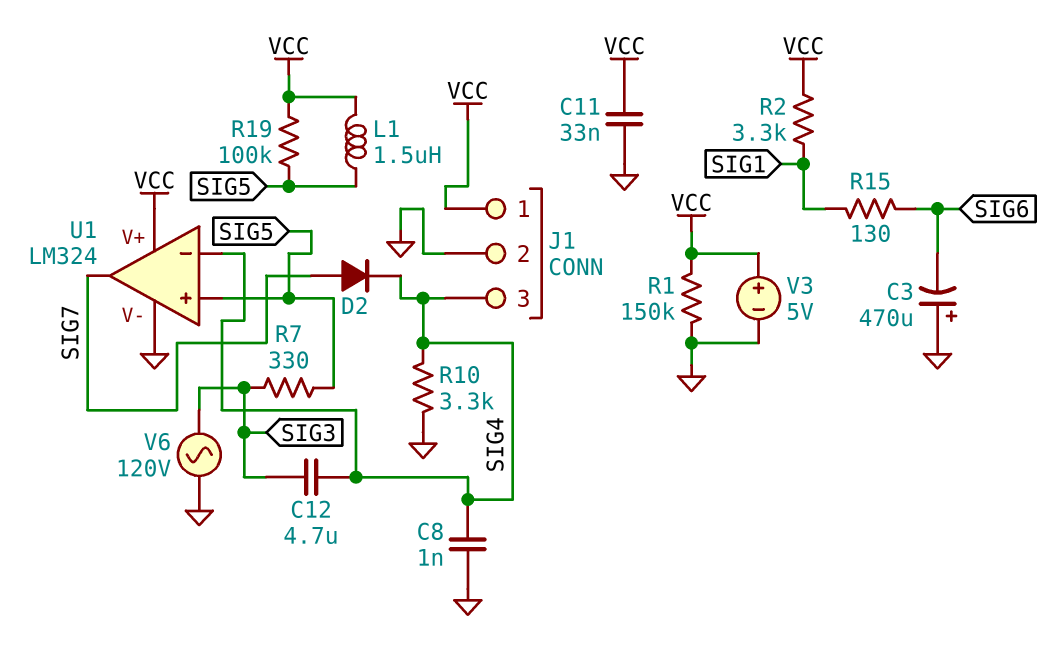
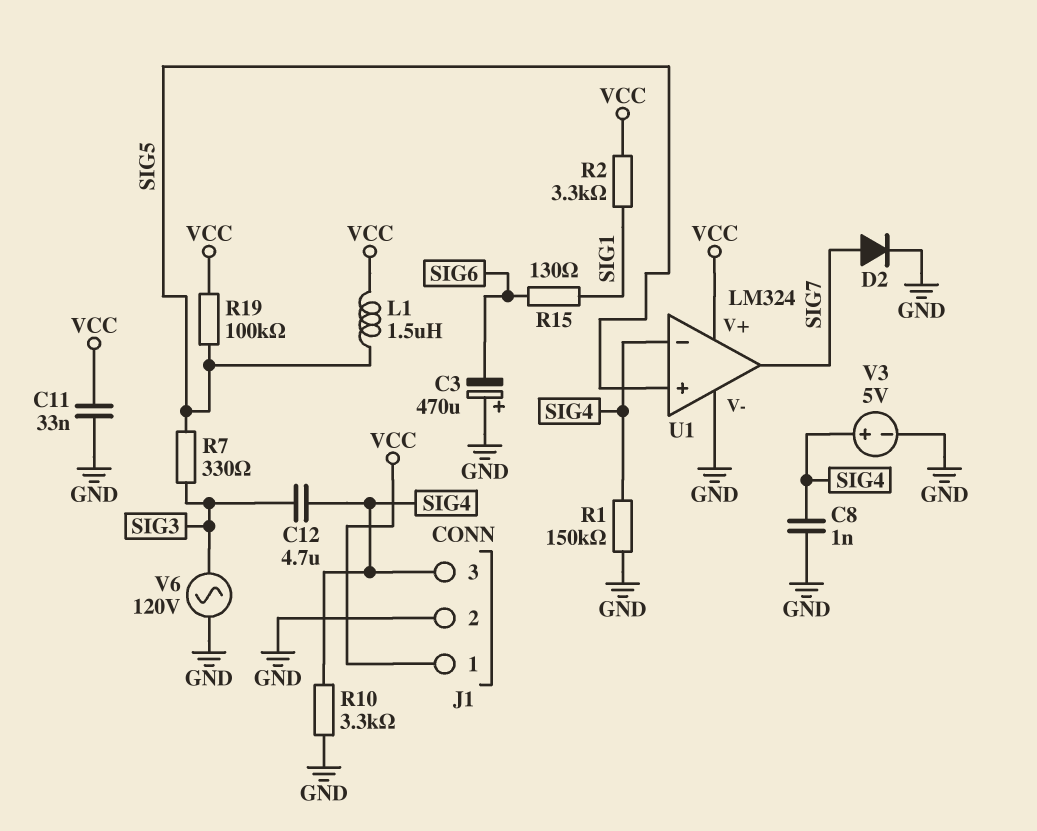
D2: diode (A SIG7, K SIG4) -> diode (A SIG7, K GND)
R1: 150k (GND, VCC) -> 150k (GND, SIG4)
V3: 5V (plus VCC, minus GND) -> 5V (plus SIG4, minus GND)

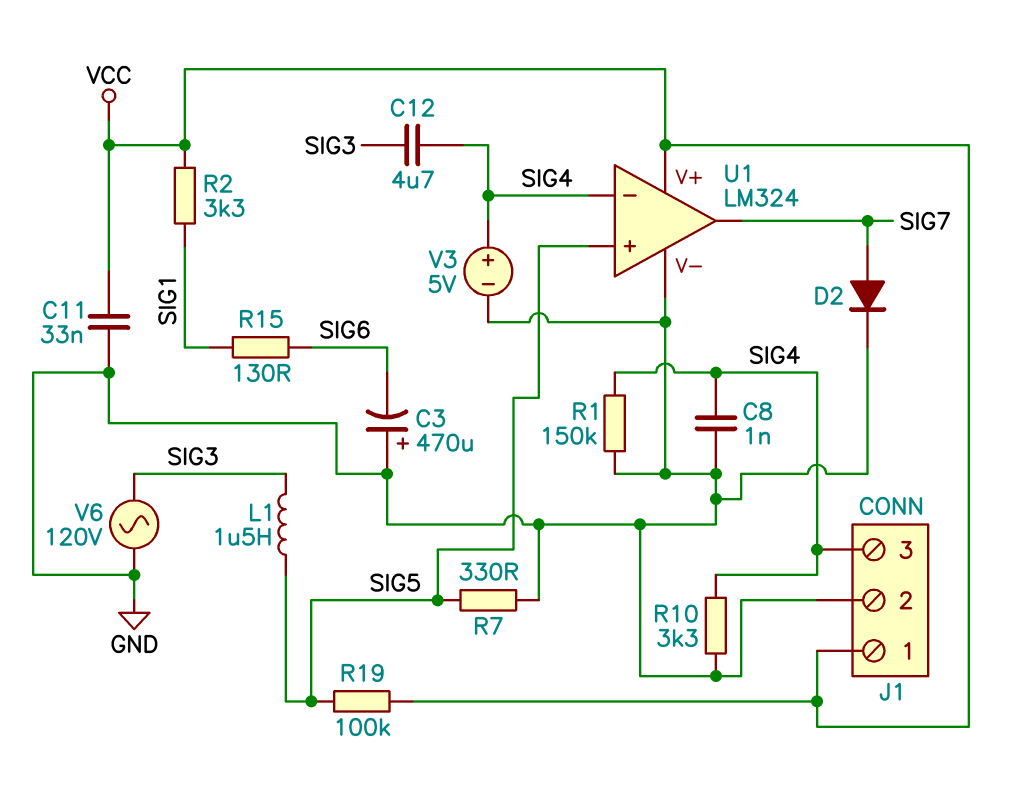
L1: 1.5uH (SIG5, VCC) -> 1.5uH (SIG3, SIG5)
R7: 330 (SIG3, SIG5) -> 330 (GND, SIG5)

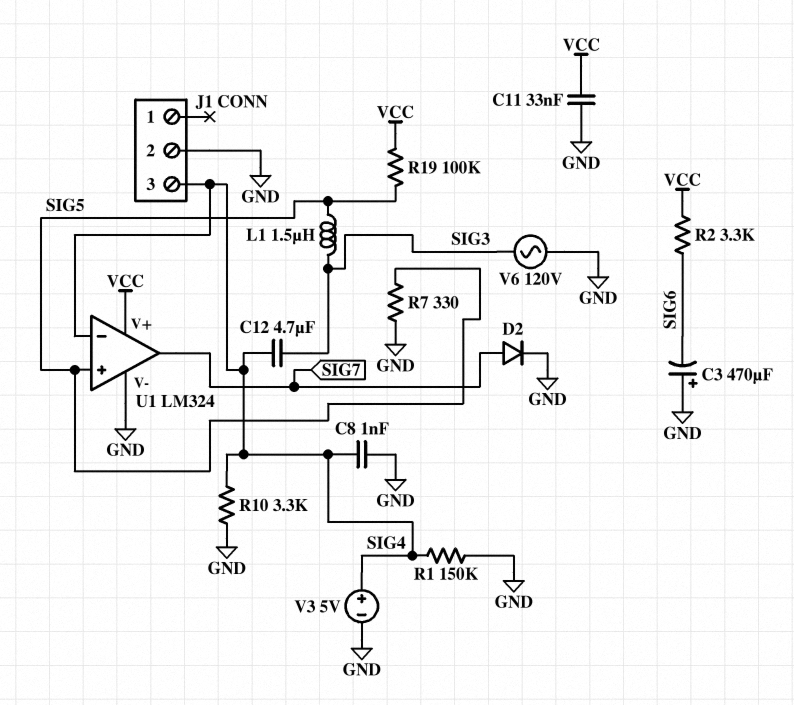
J1 pin 1: VCC -> none
R2: 3.3k (SIG1, VCC) -> 3.3k (SIG6, VCC)
R15: 130 (SIG1, SIG6) -> none

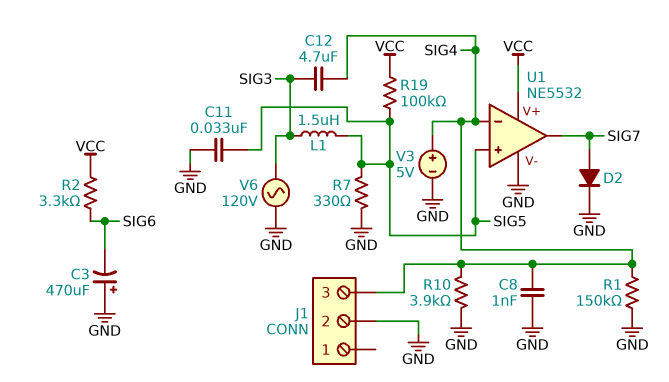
C11: 33nF (GND, VCC) -> 33nF (GND, SIG5)
R10: 3.3k (GND, SIG4) -> 3.9k (GND, SIG4)
U1: LM324 -> NE5532

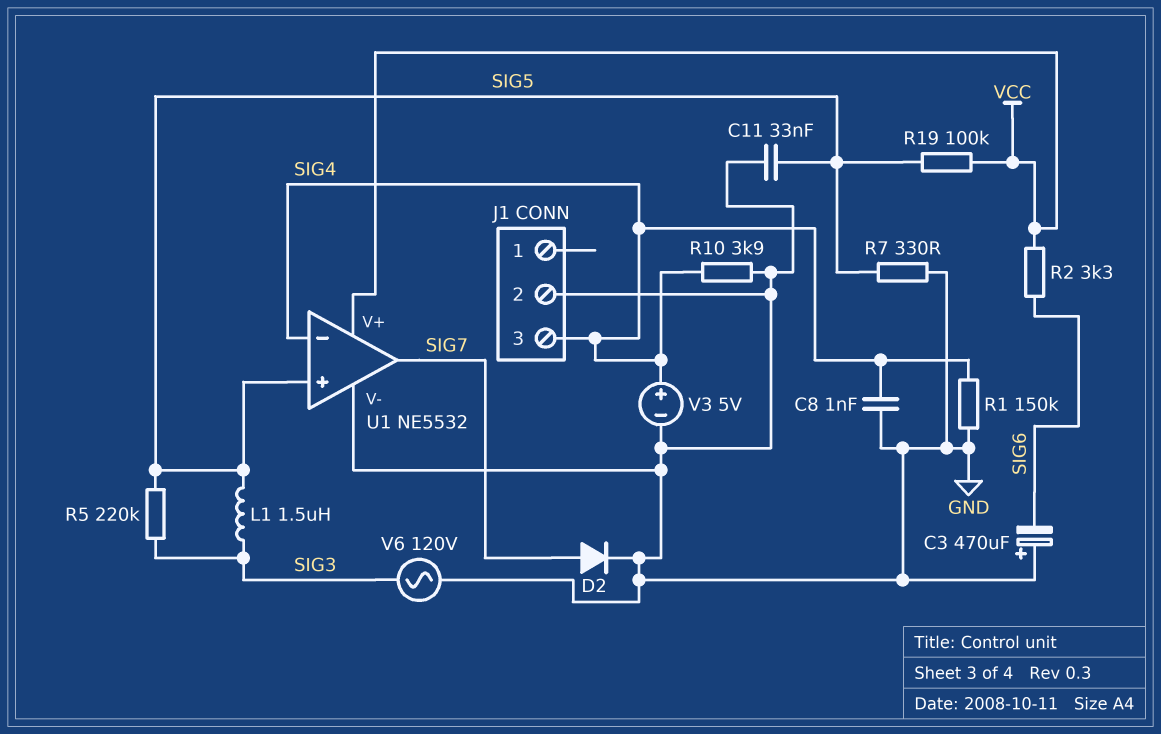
C12: 4.7uF (SIG3, SIG4) -> none
R5: none -> 220k (SIG3, SIG5)

